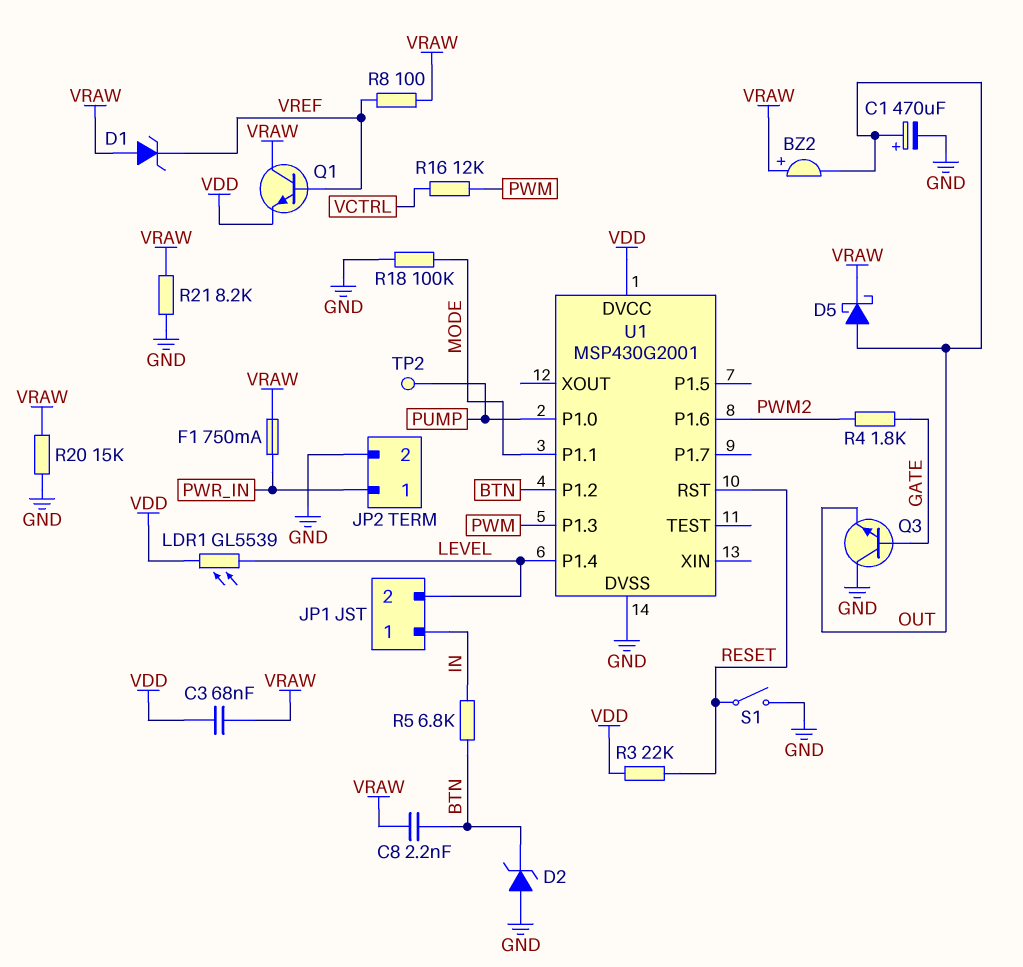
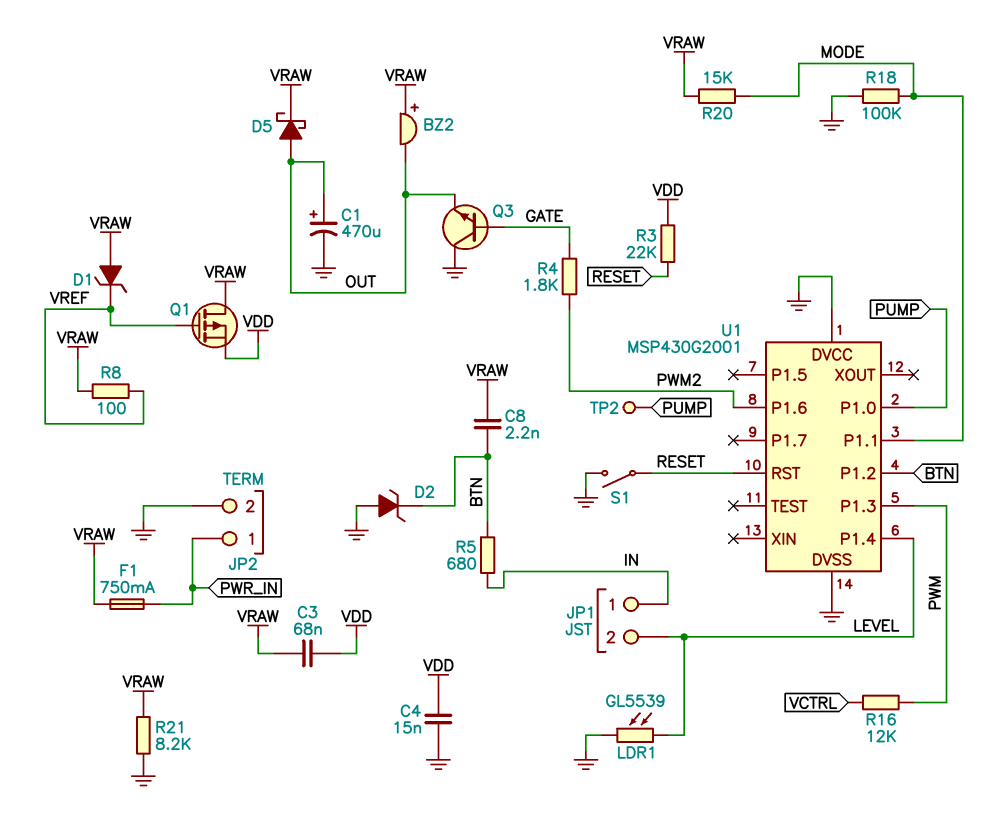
C4: none -> 15nF (GND, VDD)
LDR1: GL5539 (LEVEL, VDD) -> GL5539 (GND, LEVEL)
Q1: NPN (B VREF, C VRAW, E VDD) -> PMOS (G VREF, D VRAW, S VDD)
R5: 6.8k (BTN, IN) -> 680 (BTN, IN)
R20: 15k (GND, VRAW) -> 15k (MODE, VRAW)
U1 pin DVCC: VDD -> GND

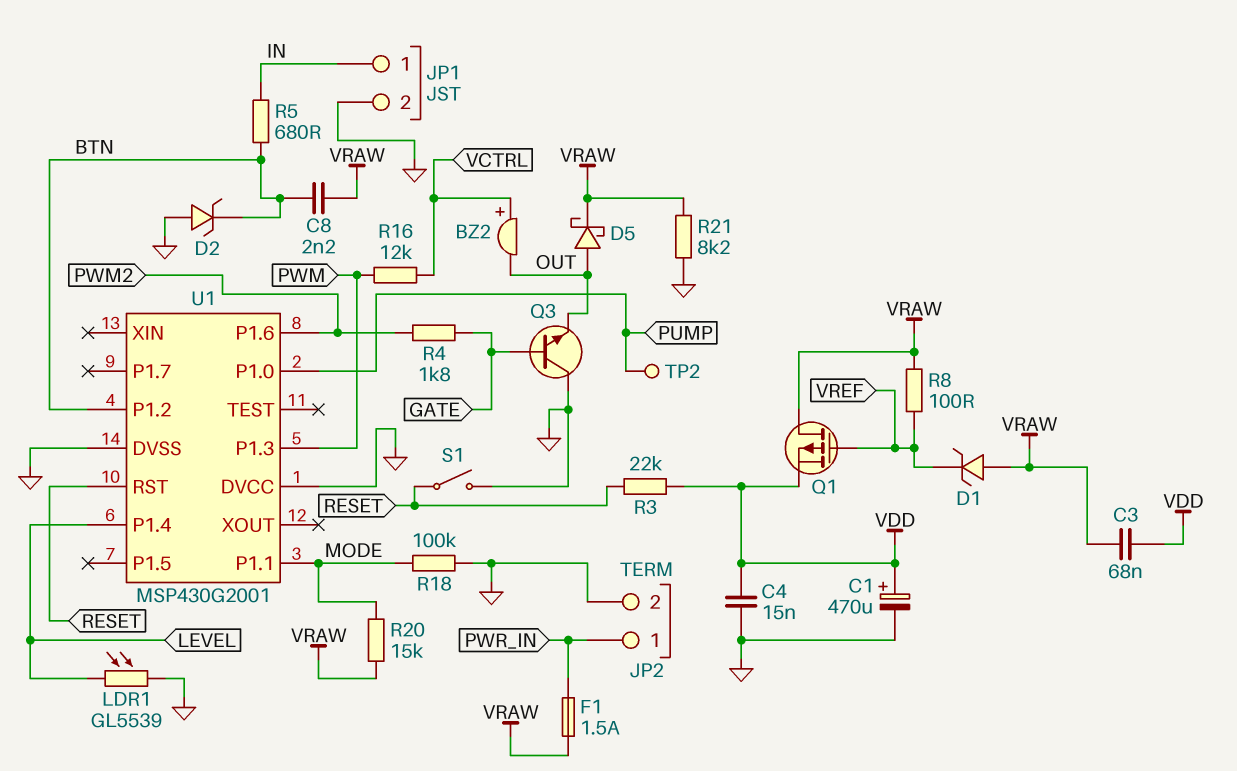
BZ2: buzzer (plus VRAW, minus OUT) -> buzzer (plus VCTRL, minus OUT)
C1: 470uF (plus OUT, minus GND) -> 470uF (plus VDD, minus GND)
F1: 750mA (PWR_IN, VRAW) -> 1.5A (PWR_IN, VRAW)
JP1 pin 2: LEVEL -> GND

